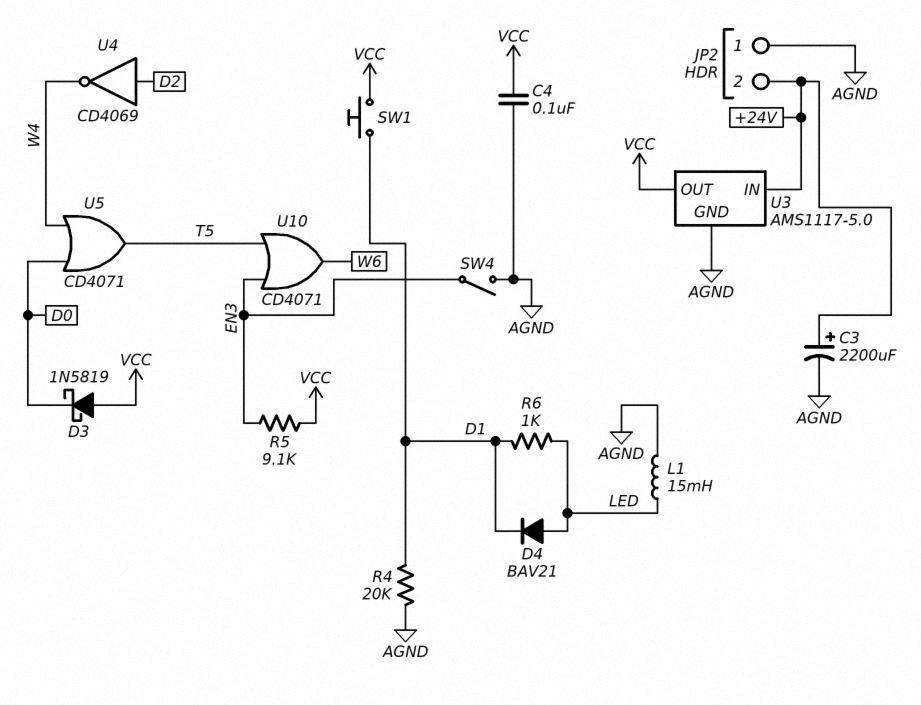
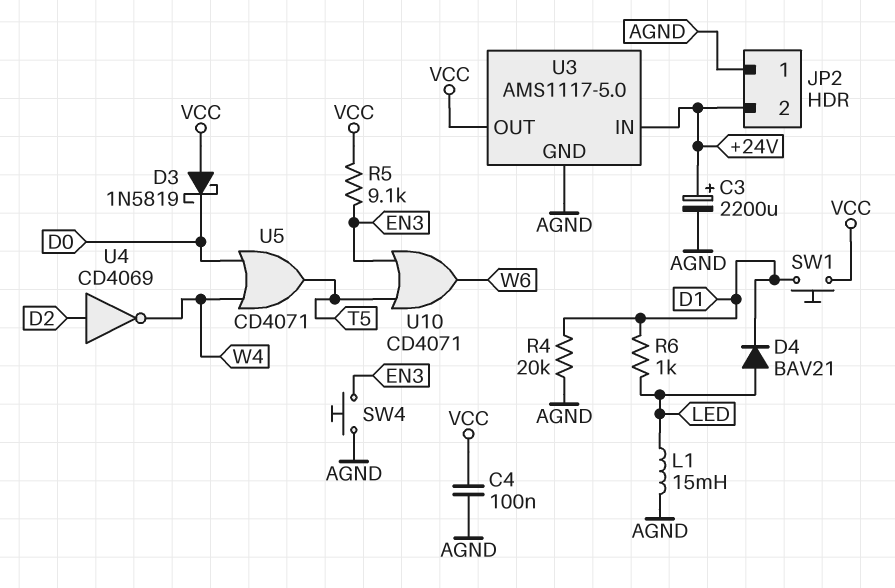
SW4: switch (AGND, EN3) -> button (AGND, EN3)

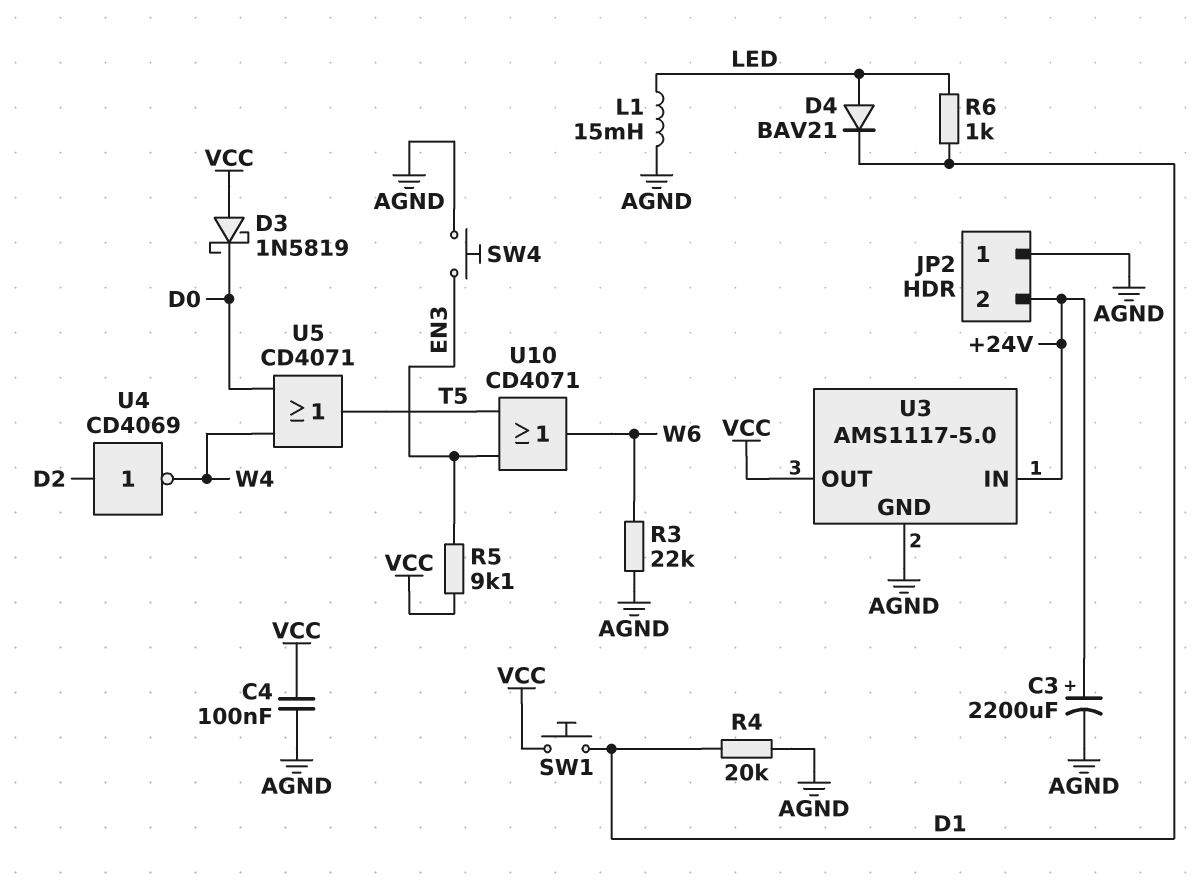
R3: none -> 22k (AGND, W6)

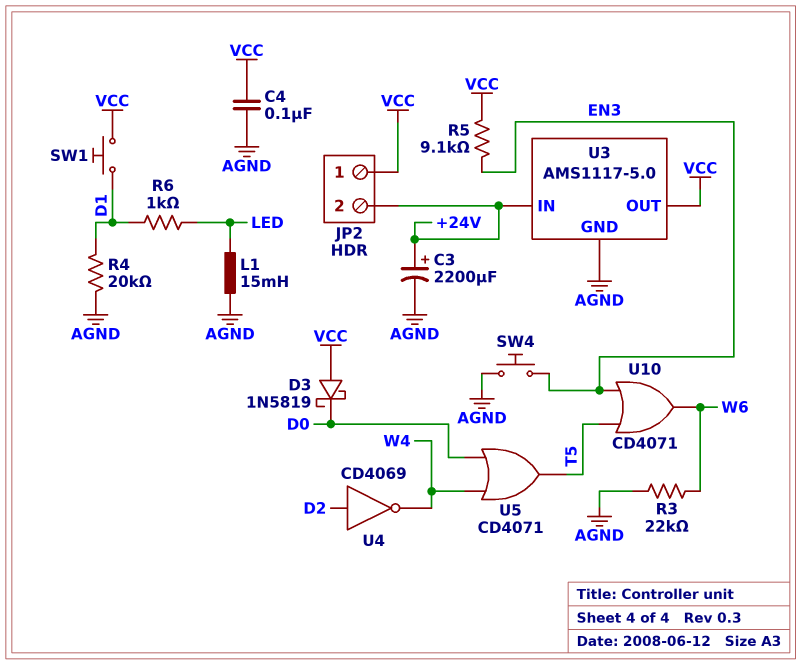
D4: diode BAV21 (A LED, K D1) -> none
JP2 pin 1: AGND -> VCC

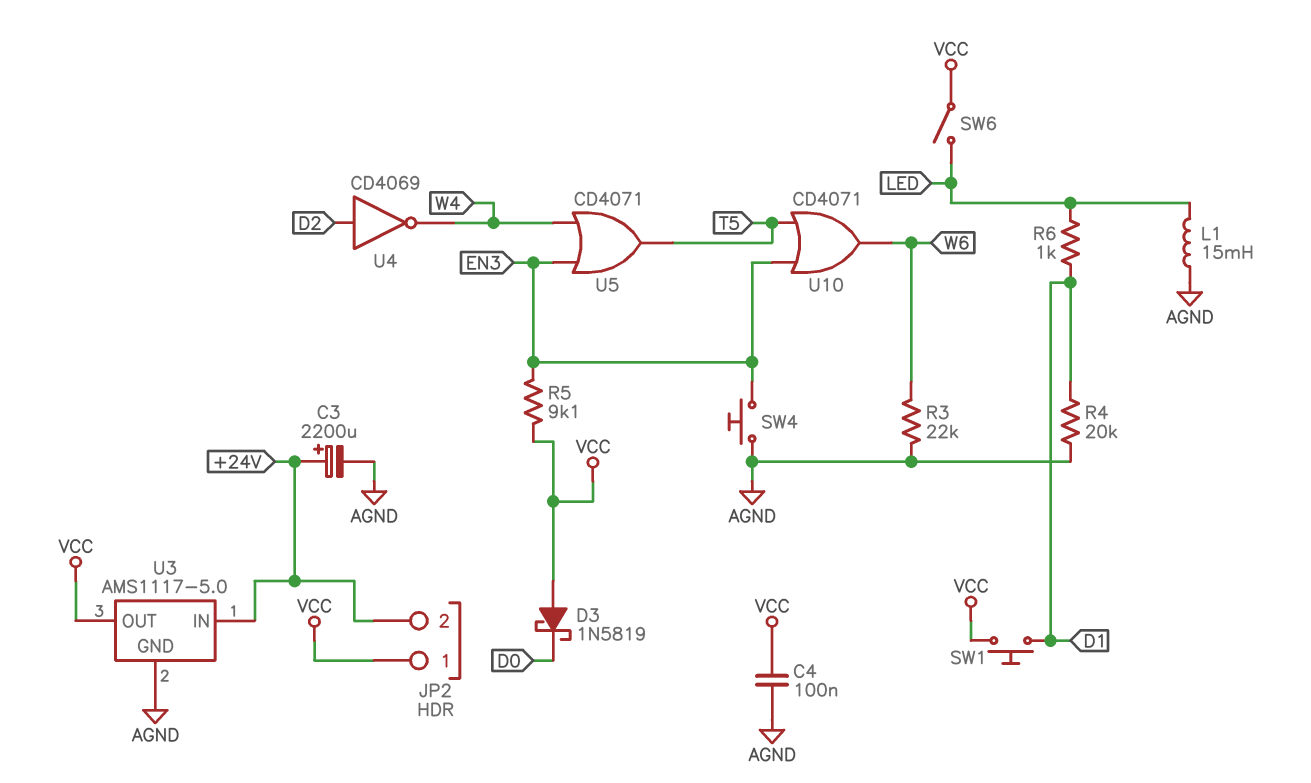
SW6: none -> switch (LED, VCC)
U5: OR CD4071 (in D0, in W4, out T5) -> OR CD4071 (in EN3, in W4, out T5)

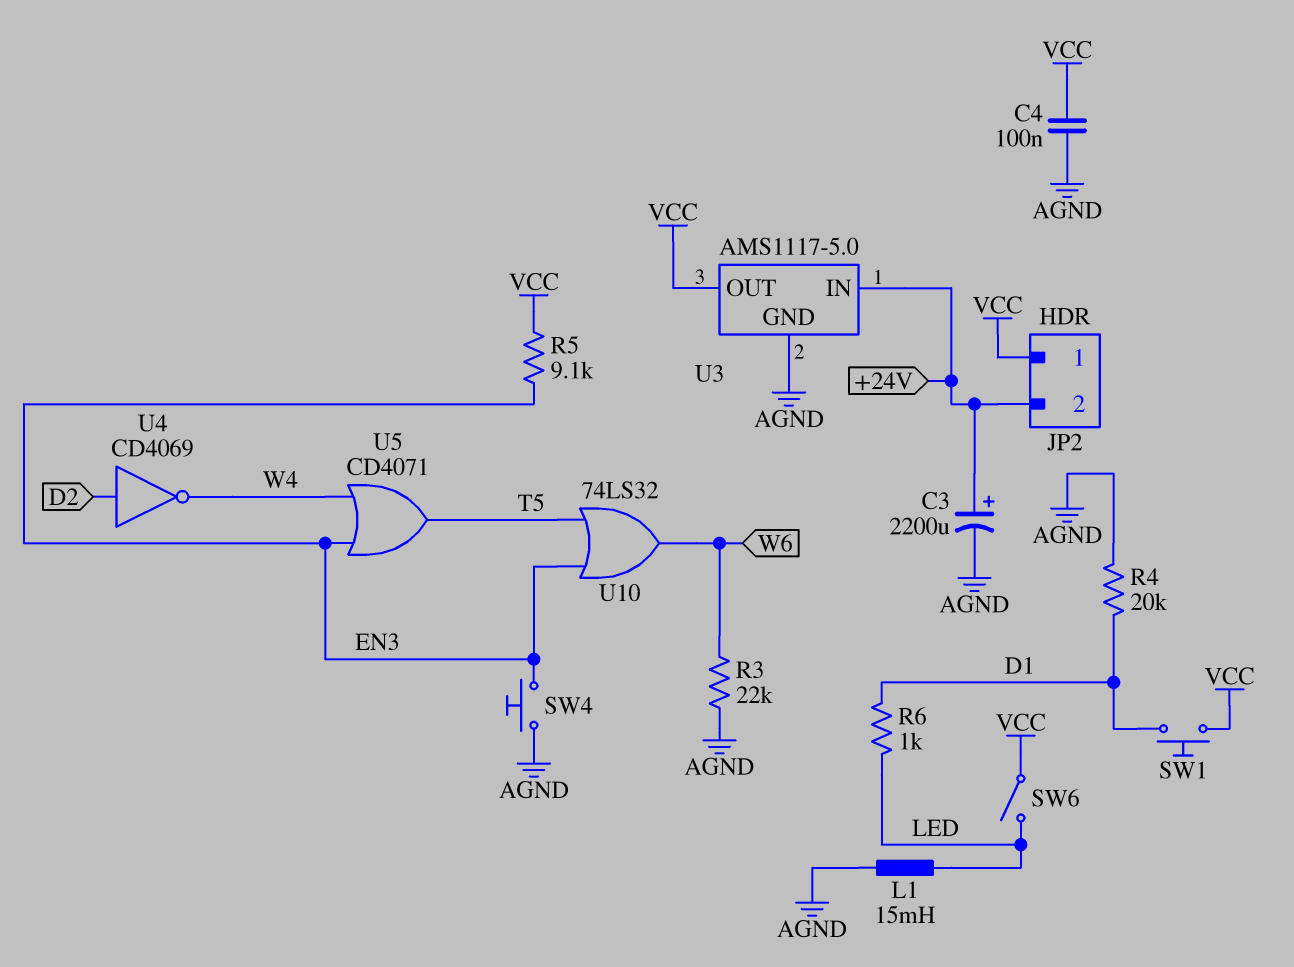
D3: schottky 1N5819 (A VCC, K D0) -> none
U10: OR CD4071 (in EN3, in T5, out W6) -> OR 74LS32 (in EN3, in T5, out W6)

